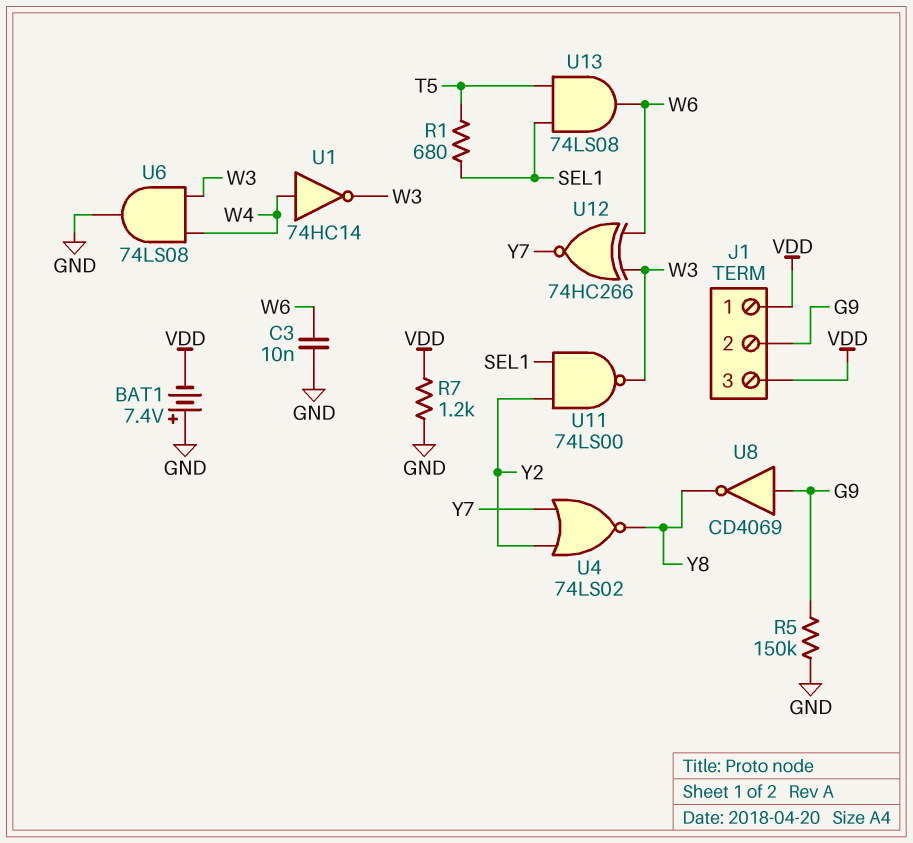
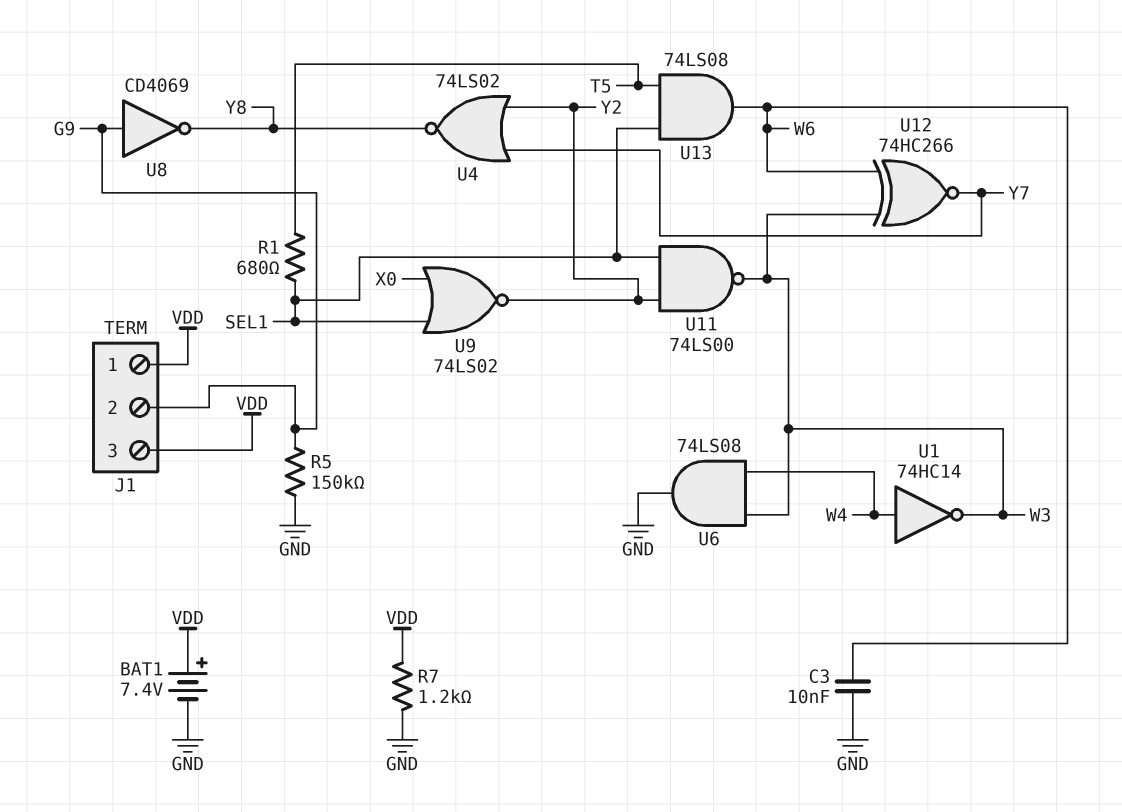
BAT1: 7.4V (plus GND, minus VDD) -> 7.4V (plus VDD, minus GND)
U9: none -> NOR 74LS02 (in SEL1, in X0, out Y2)

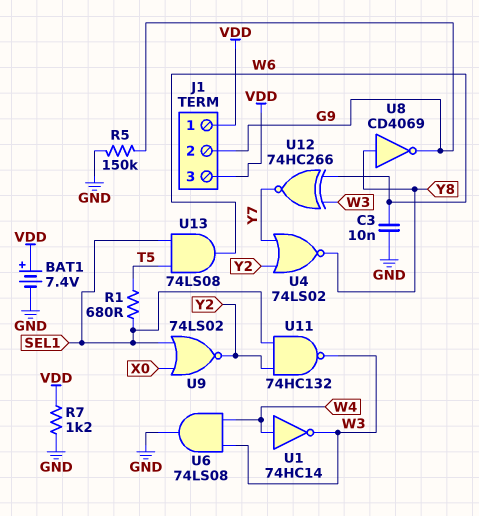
U8: NOT CD4069 (in G9, out Y8) -> NOT CD4069 (in Y8, out G9)
U11: NAND 74LS00 (in SEL1, in Y2, out W3) -> NAND 74HC132 (in SEL1, in Y2, out W3)

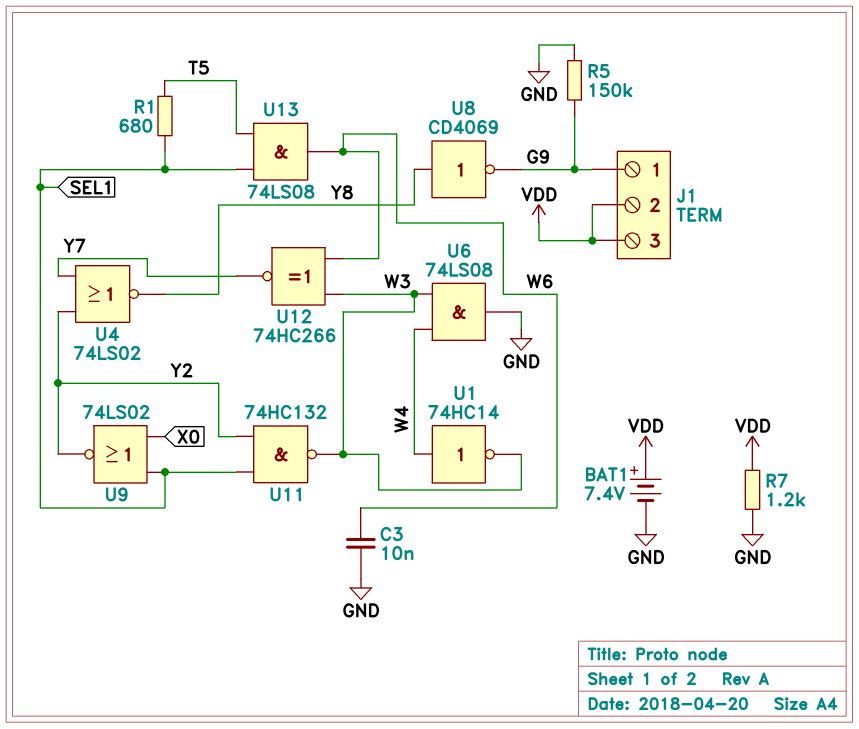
J1 pin 1: VDD -> G9
J1 pin 2: G9 -> VDD

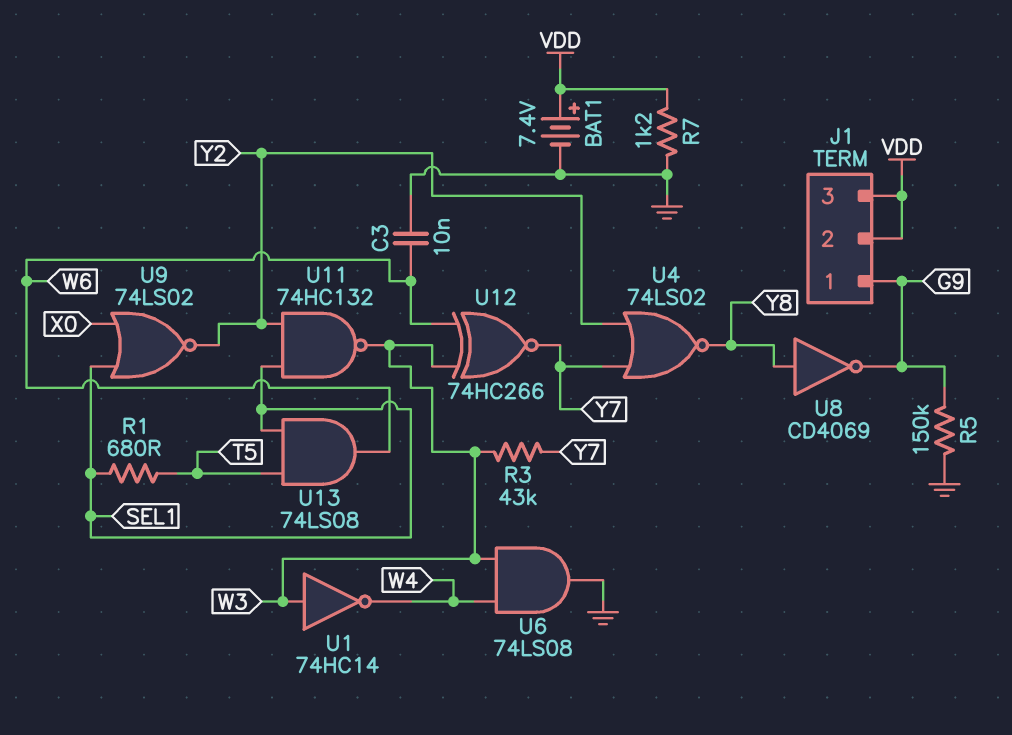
R3: none -> 43k (W3, Y7)
U1: NOT 74HC14 (in W4, out W3) -> NOT 74HC14 (in W3, out W4)

